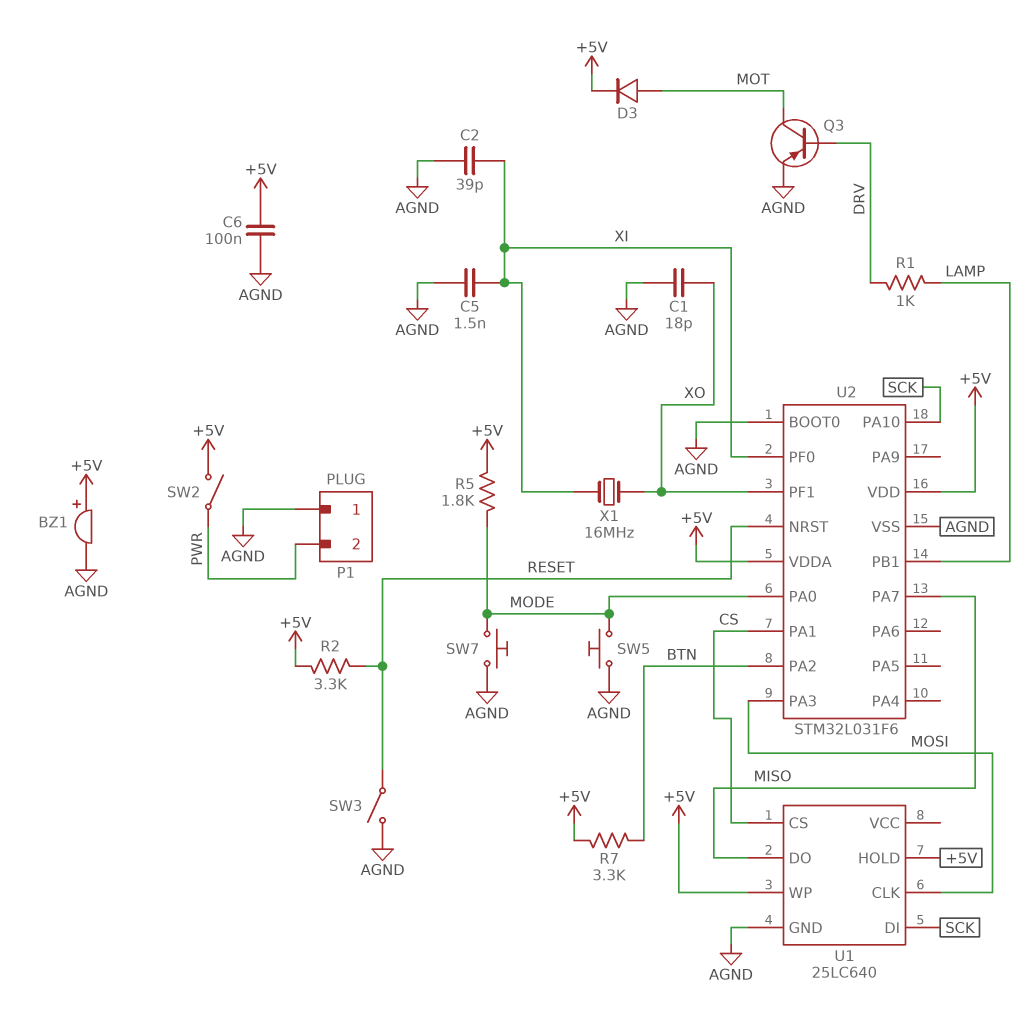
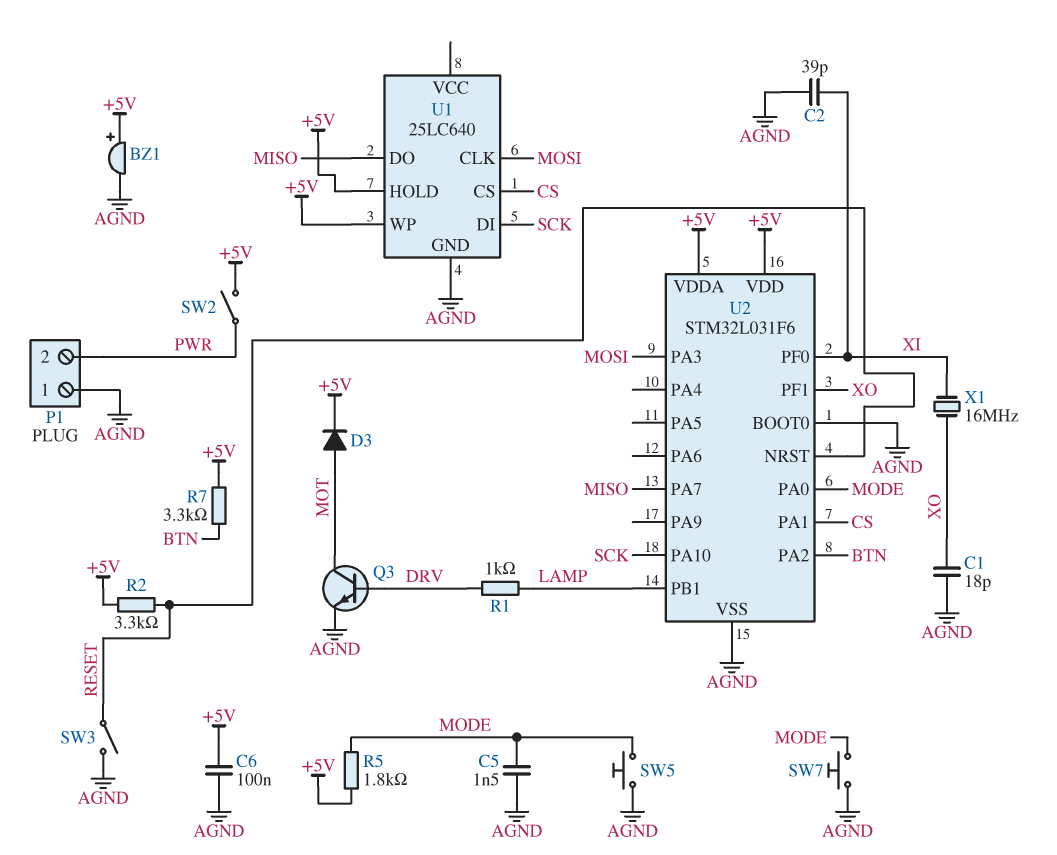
C5: 1.5nF (AGND, XI) -> 1.5nF (AGND, MODE)
Q3: PNP (B DRV, C MOT, E AGND) -> NPN (B DRV, C MOT, E AGND)

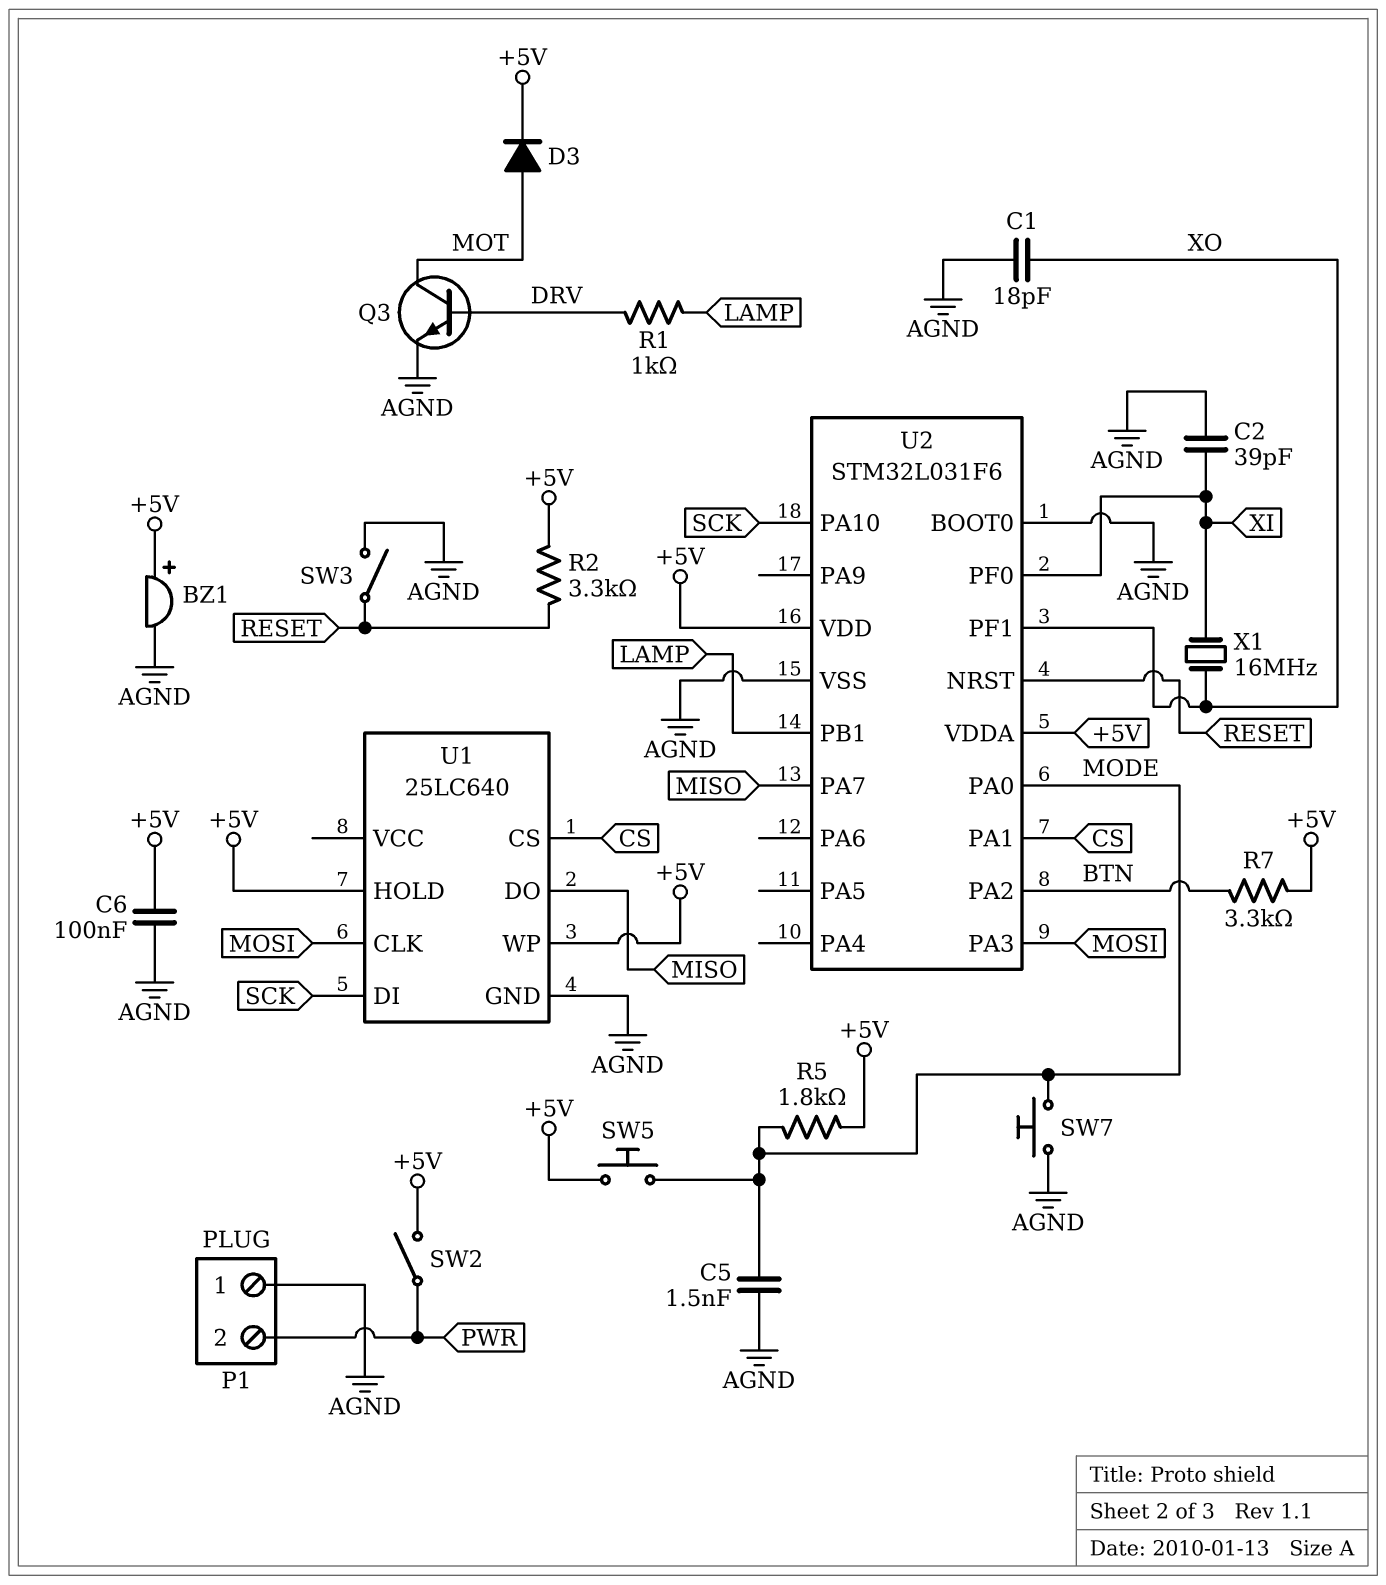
SW5: button (AGND, MODE) -> button (+5V, MODE)

